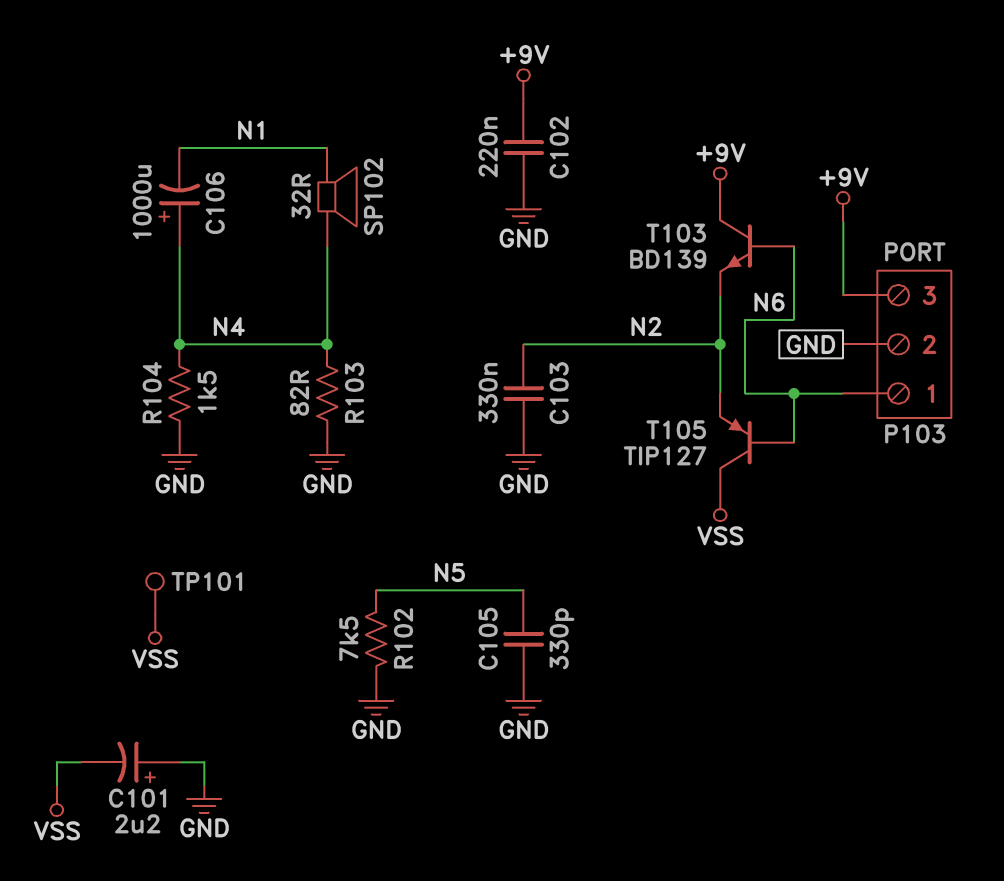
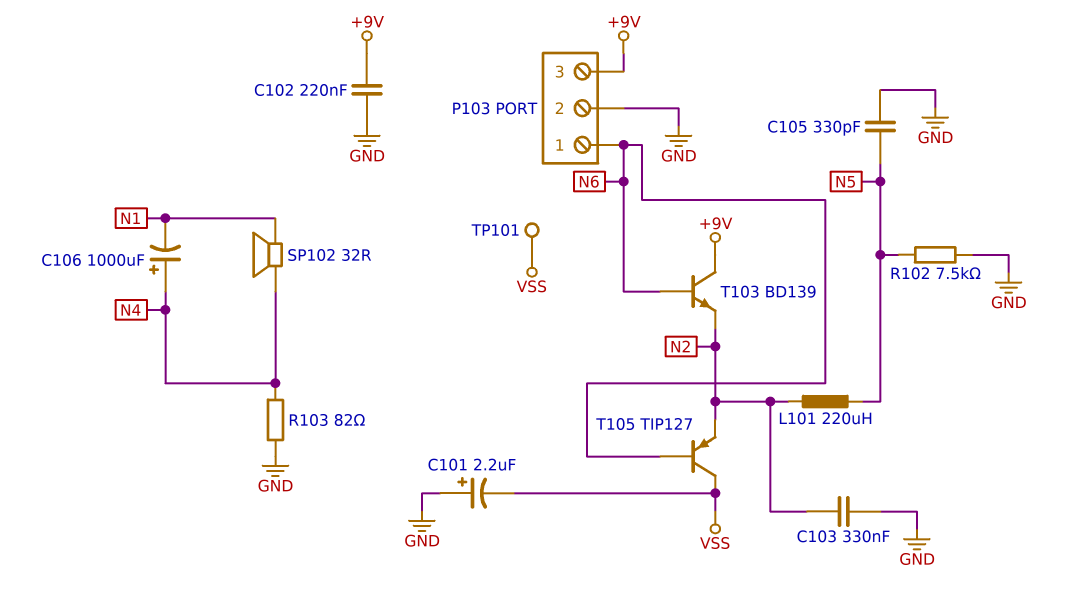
L101: none -> 220uH (N2, N5)
R104: 1.5k (GND, N4) -> none

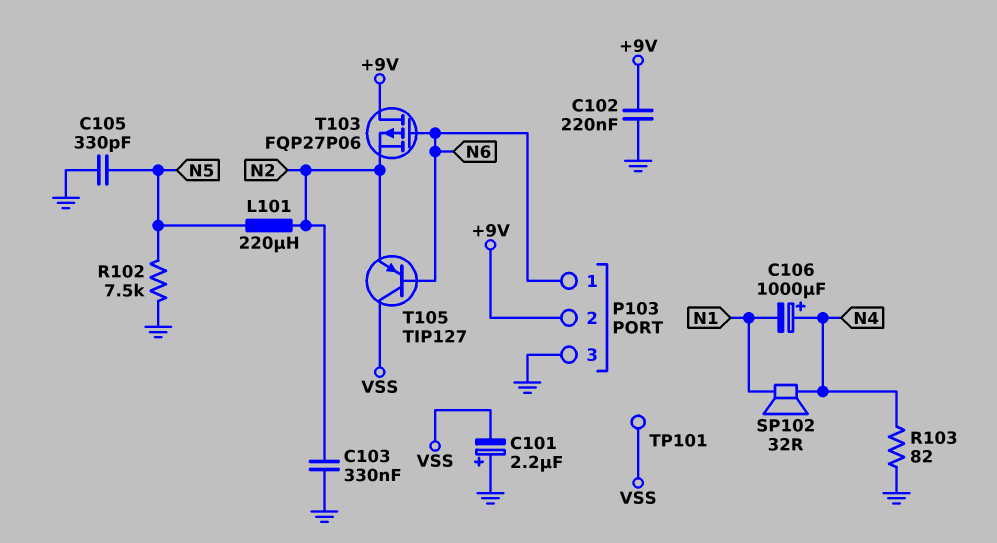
P103 pin 2: GND -> +9V
P103 pin 3: +9V -> GND
T103: NPN BD139 (B N6, C +9V, E N2) -> PMOS FQP27P06 (G N6, D +9V, S N2)

